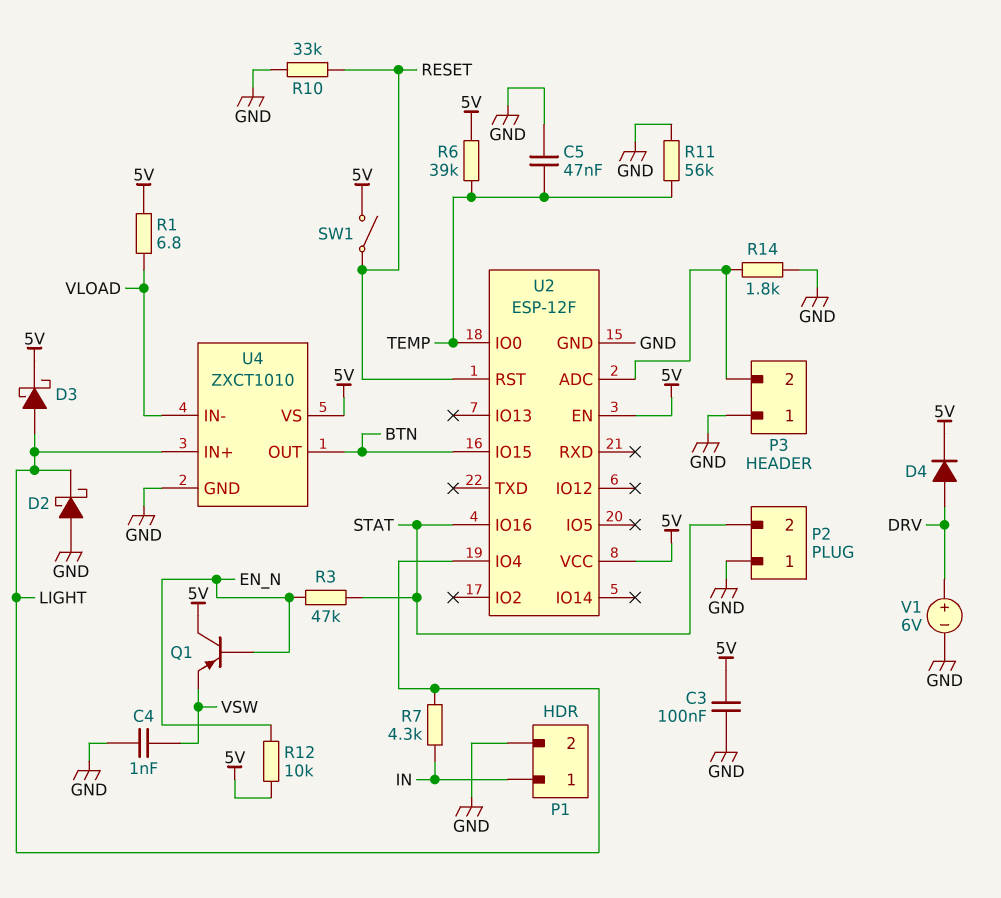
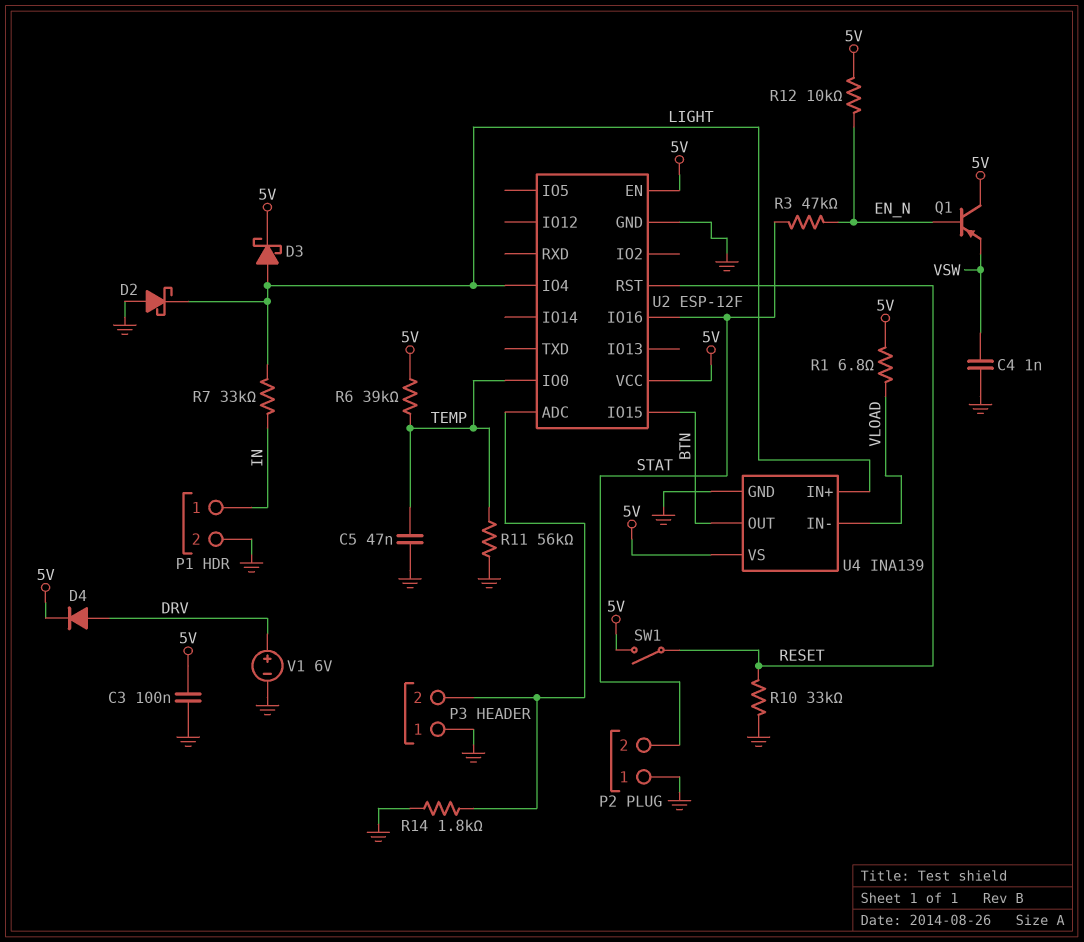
R7: 4.3k (IN, LIGHT) -> 33k (IN, LIGHT)
U4: ZXCT1010 -> INA139

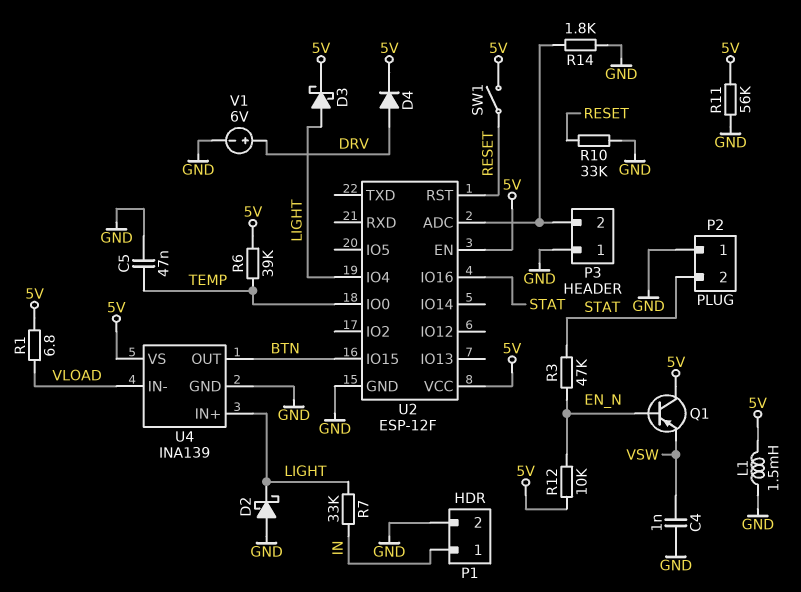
C3: 100nF (5V, GND) -> none
L1: none -> 1.5mH (5V, GND)
R11: 56k (GND, TEMP) -> 56k (5V, GND)

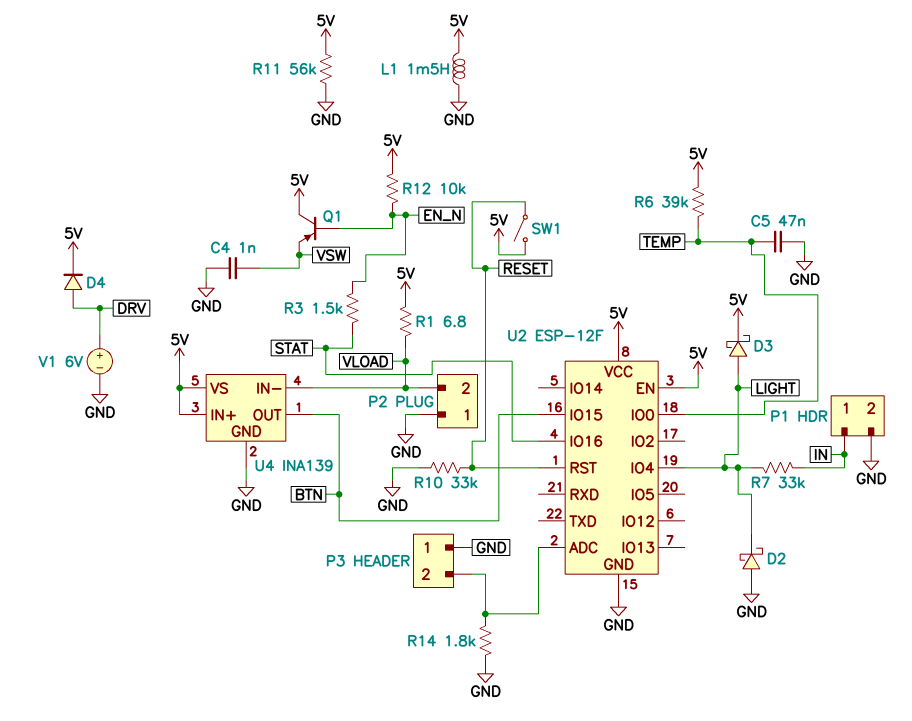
P2 pin 2: STAT -> VLOAD
R3: 47k (EN_N, STAT) -> 1.5k (EN_N, STAT)
U4 pin IN+: LIGHT -> 5V

